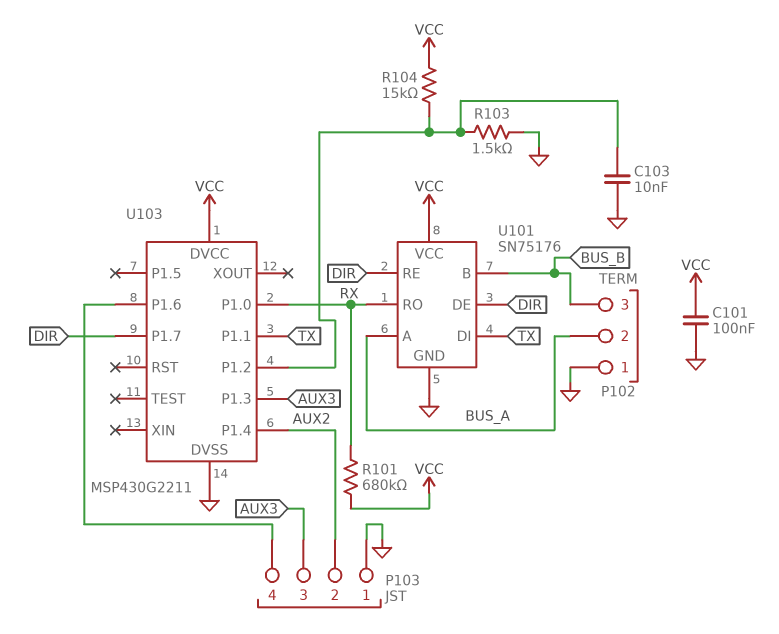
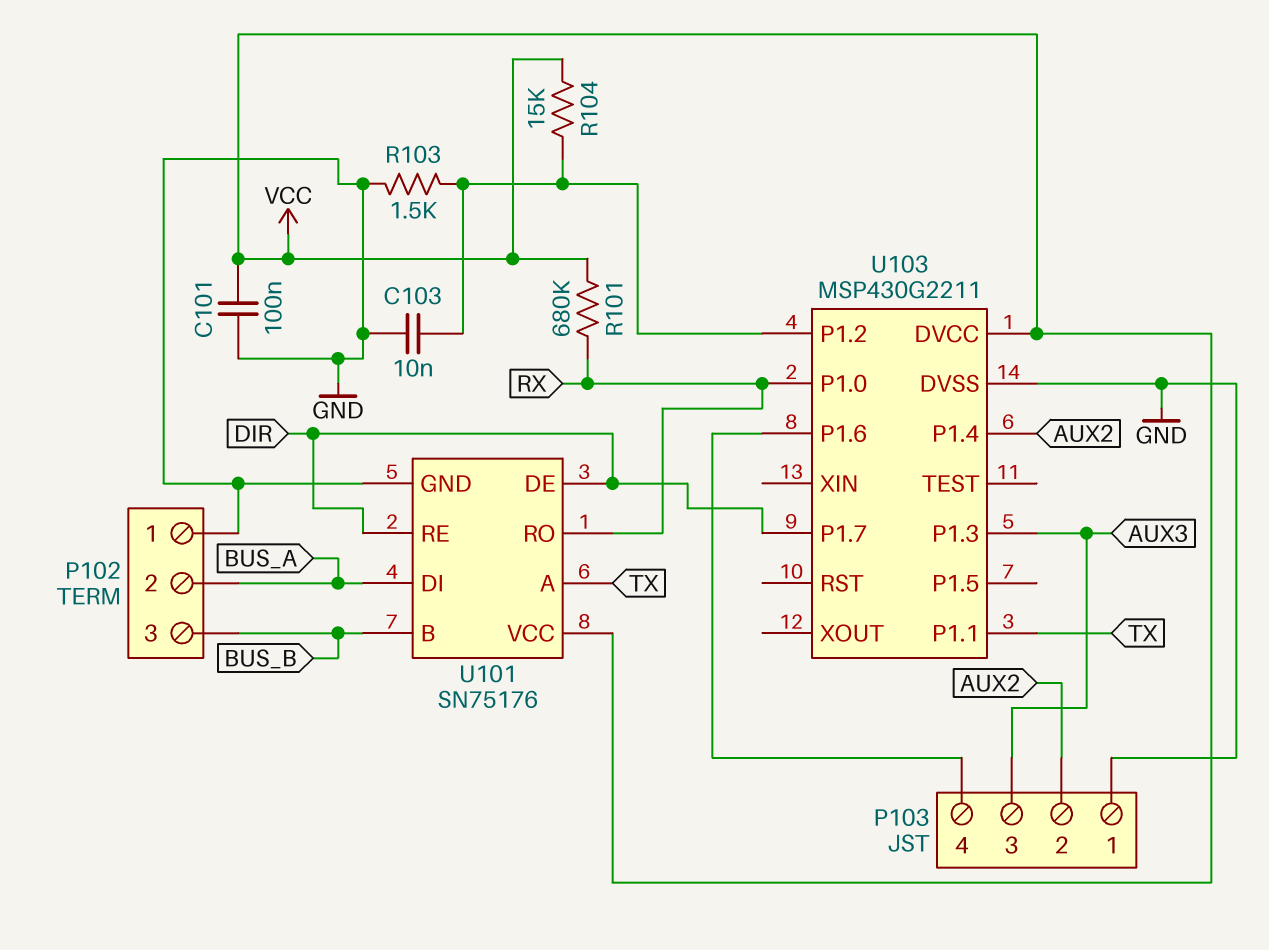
U101 pin A: BUS_A -> TX
U101 pin DI: TX -> BUS_A

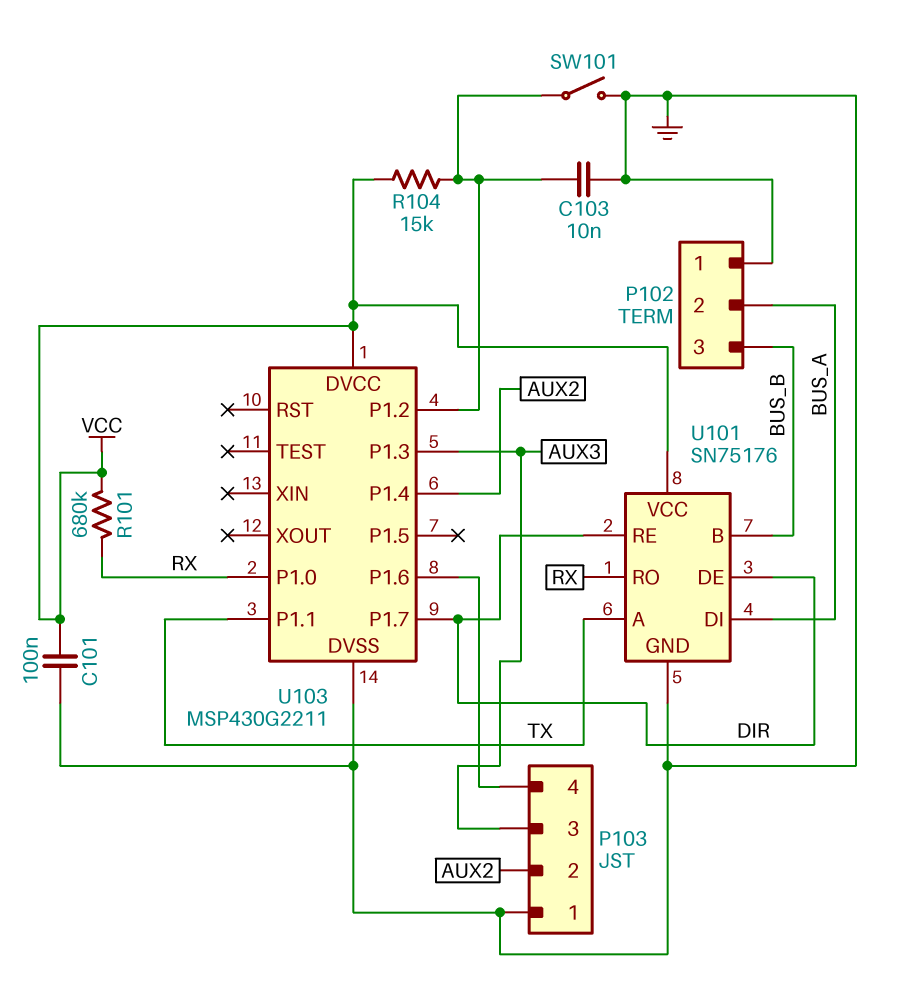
R103: 1.5k (GND, U103/P1.2) -> none
SW101: none -> switch (GND, U103/P1.2)

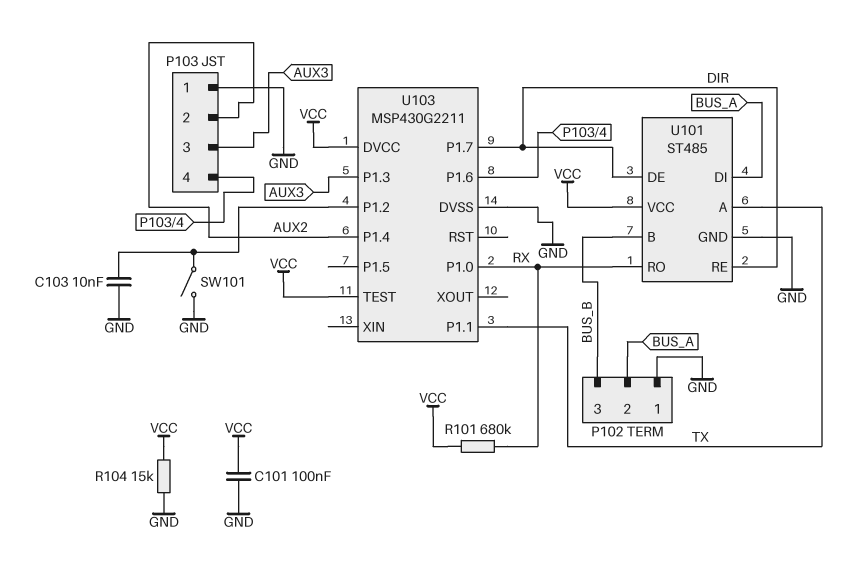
R104: 15k (U103/P1.2, VCC) -> 15k (GND, VCC)
U101: SN75176 -> ST485
U103 pin TEST: none -> VCC

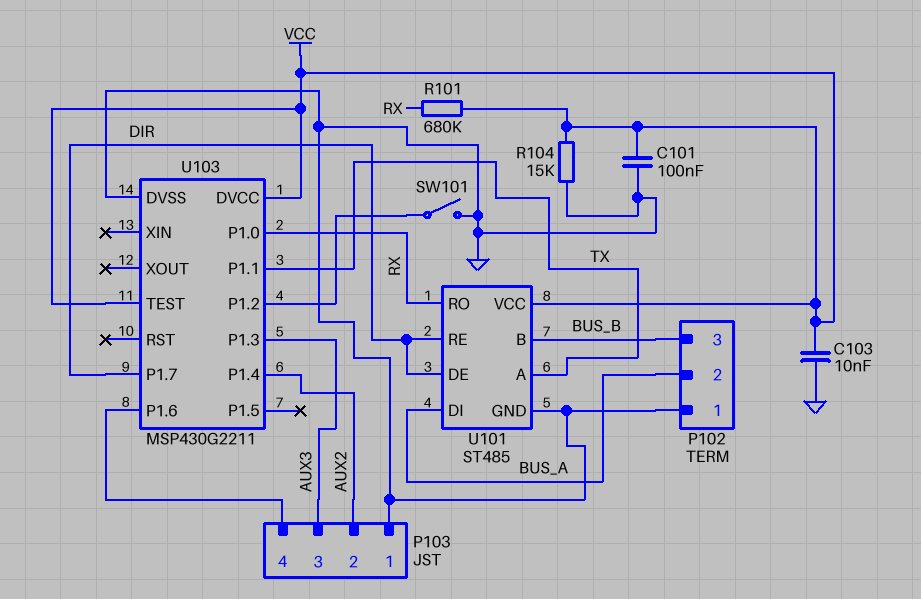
C103: 10nF (GND, U103/P1.2) -> 10nF (GND, VCC)

